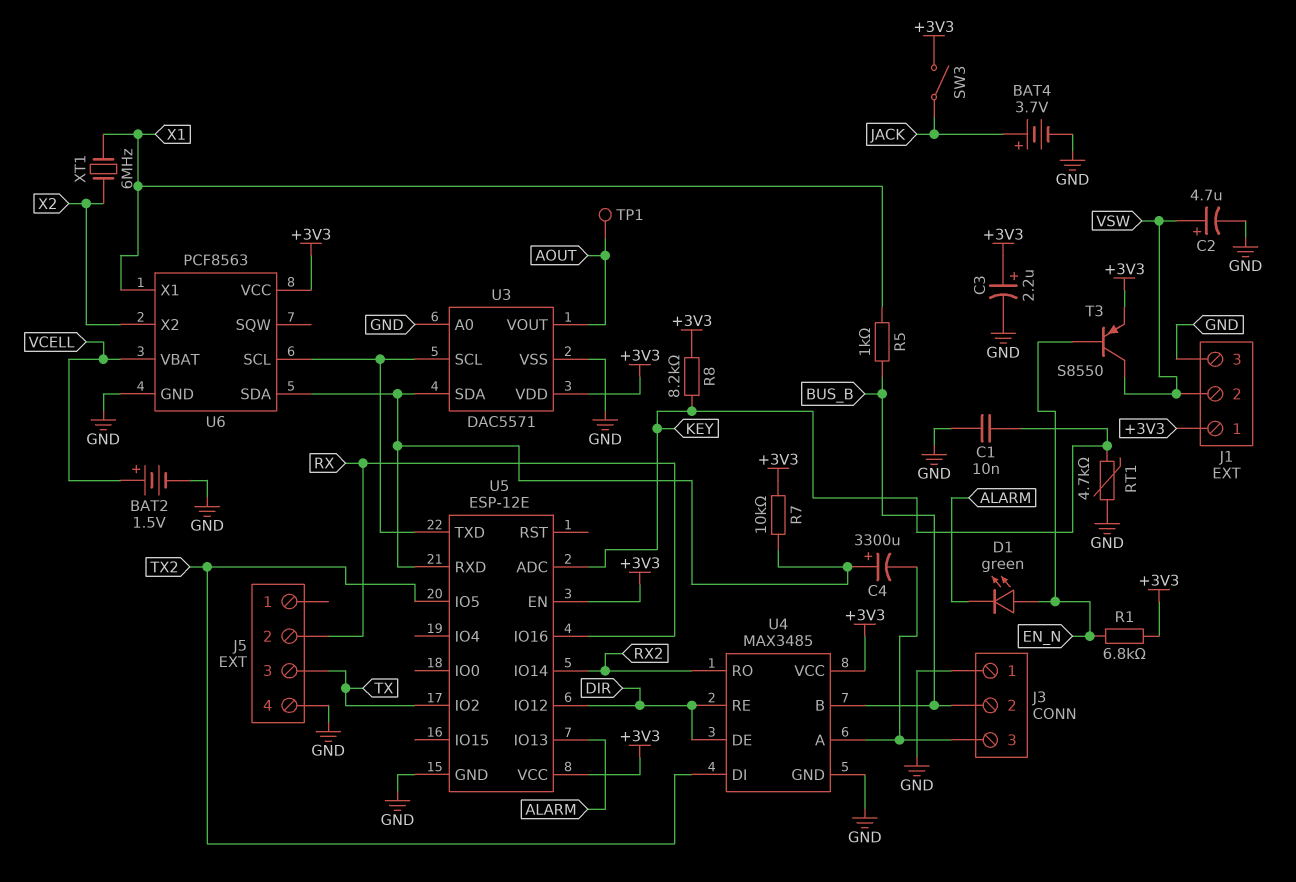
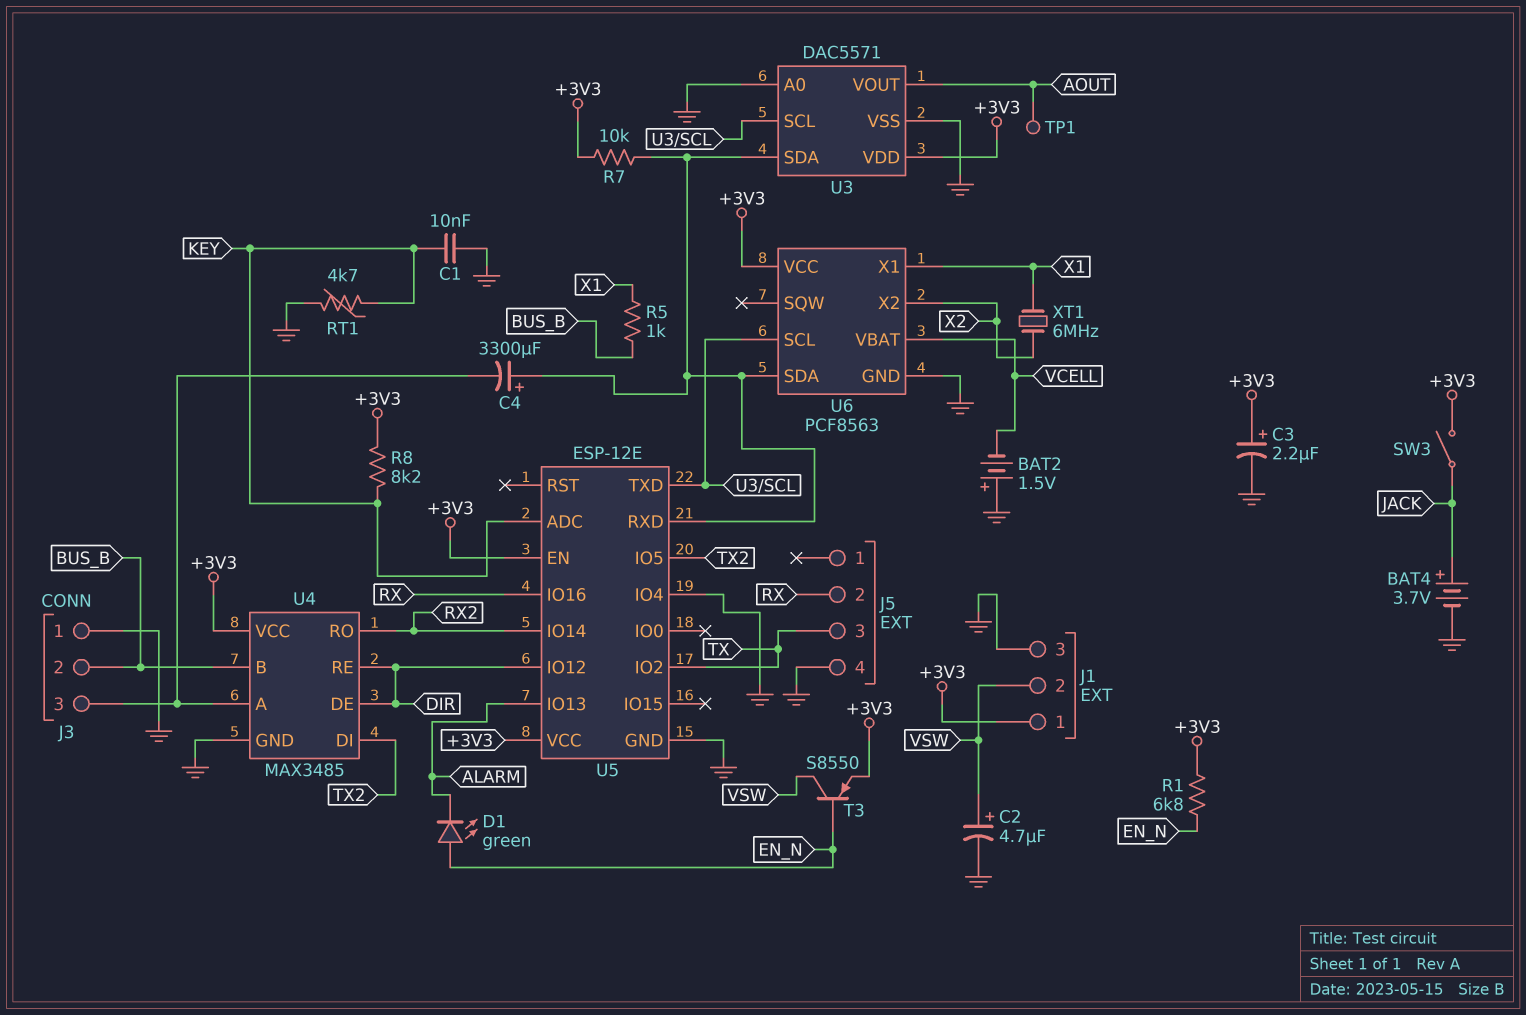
BAT2: 1.5V (plus VCELL, minus GND) -> 1.5V (plus GND, minus VCELL)
U5 pin IO4: none -> GND

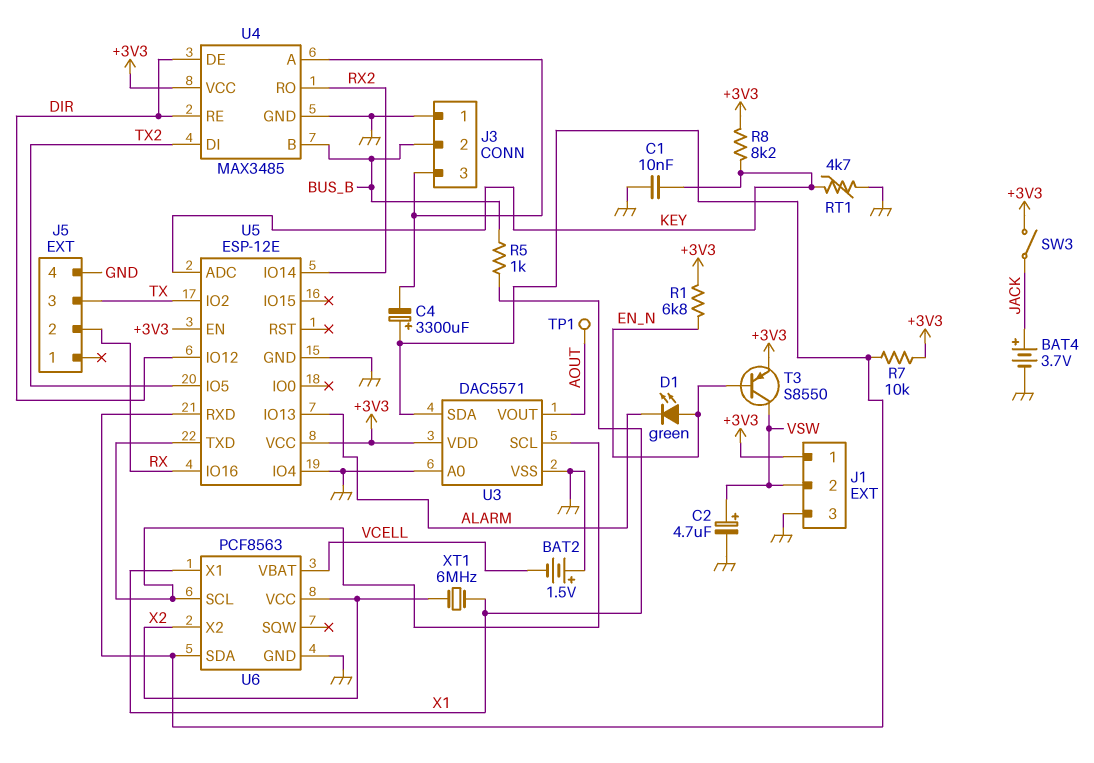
C3: 2.2uF (plus +3V3, minus GND) -> none
U6 pin VCC: +3V3 -> X2

